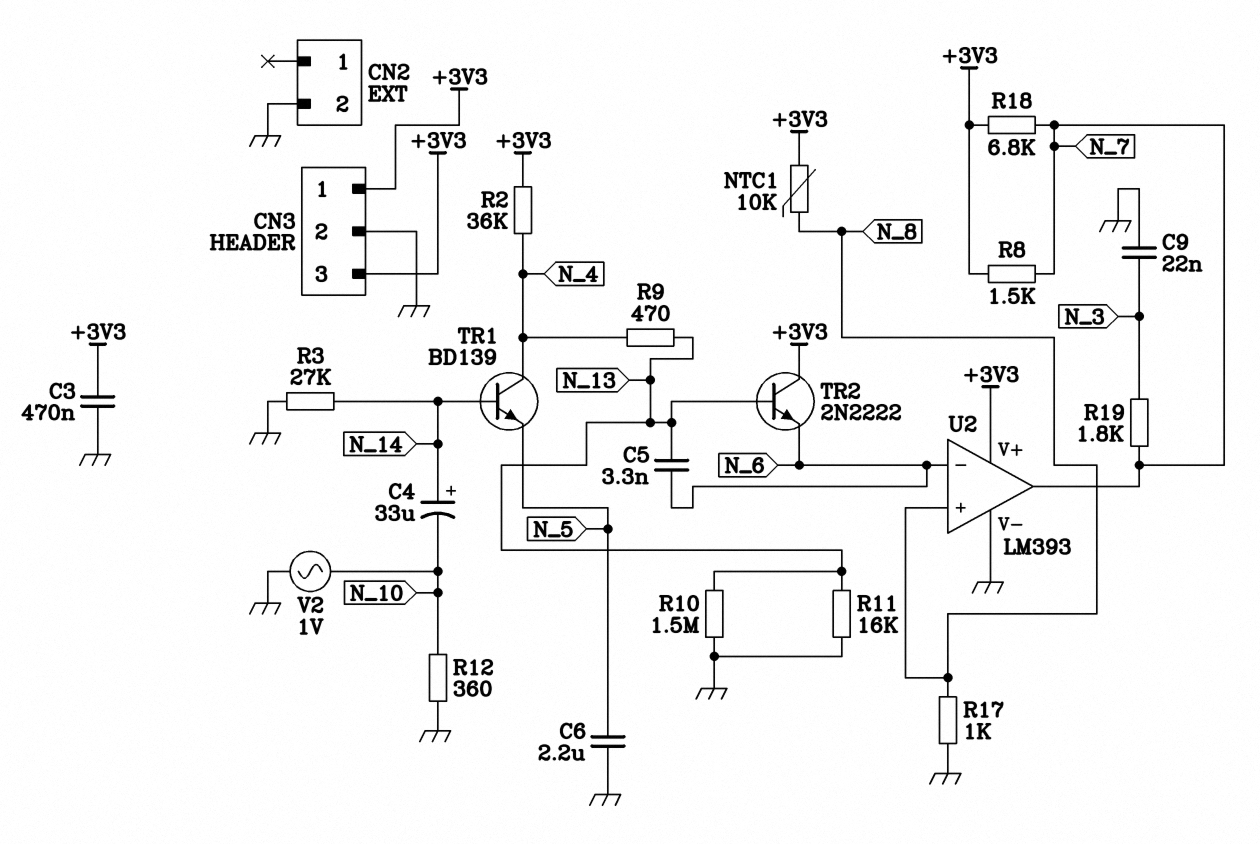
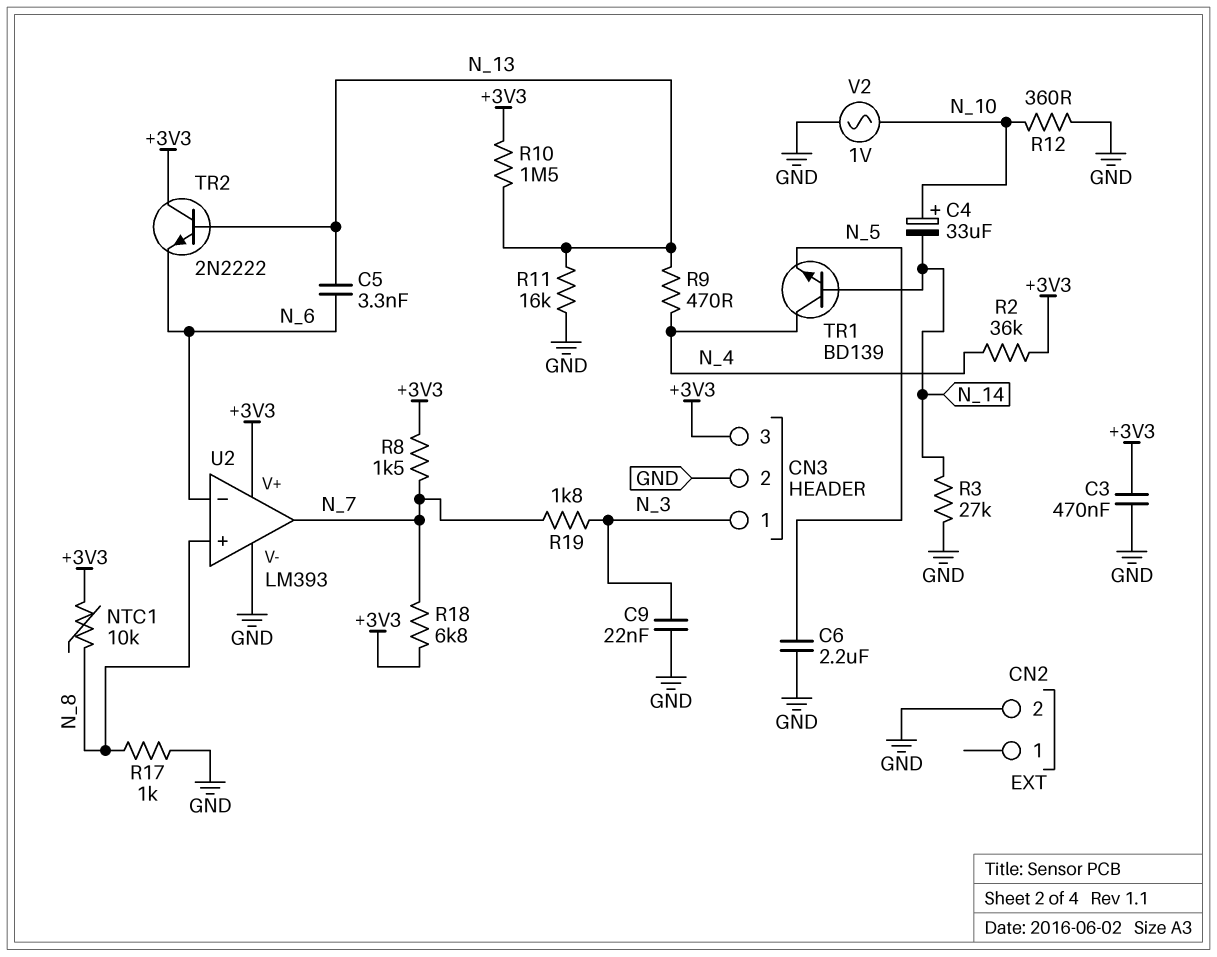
C4: 33uF (plus N_14, minus N_10) -> 33uF (plus N_10, minus N_14)
CN3 pin 1: +3V3 -> N_3
R10: 1.5M (GND, N_13) -> 1.5M (+3V3, N_13)

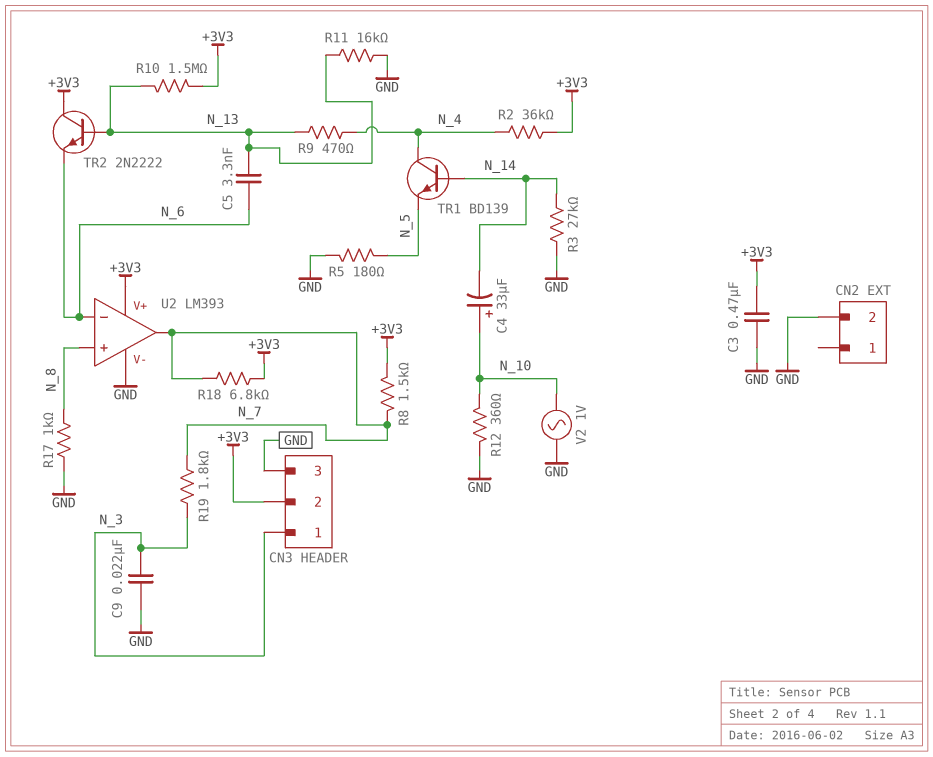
C6: 2.2uF (GND, N_5) -> none
CN3 pin 2: GND -> +3V3
CN3 pin 3: +3V3 -> GND
NTC1: 10k (+3V3, N_8) -> none
R5: none -> 180 (GND, N_5)

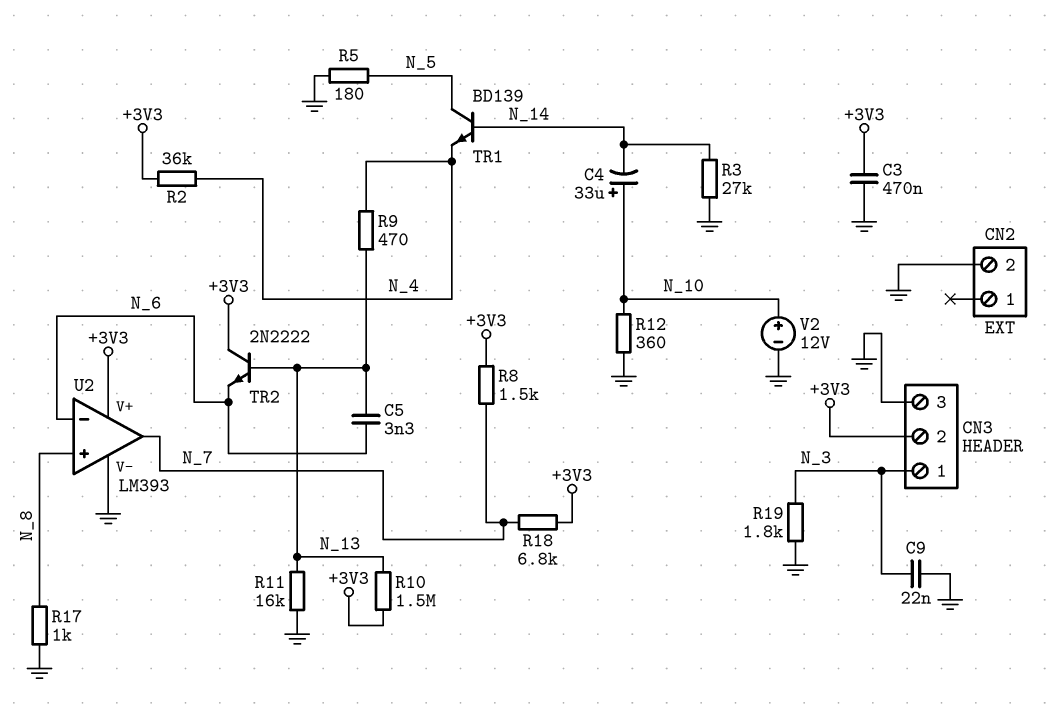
R19: 1.8k (N_3, N_7) -> 1.8k (GND, N_3)
TR1: NPN BD139 (B N_14, C N_4, E N_5) -> NPN BD139 (B N_14, C N_5, E N_4)
V2: AC 1V (GND, N_10) -> 12V (plus N_10, minus GND)

